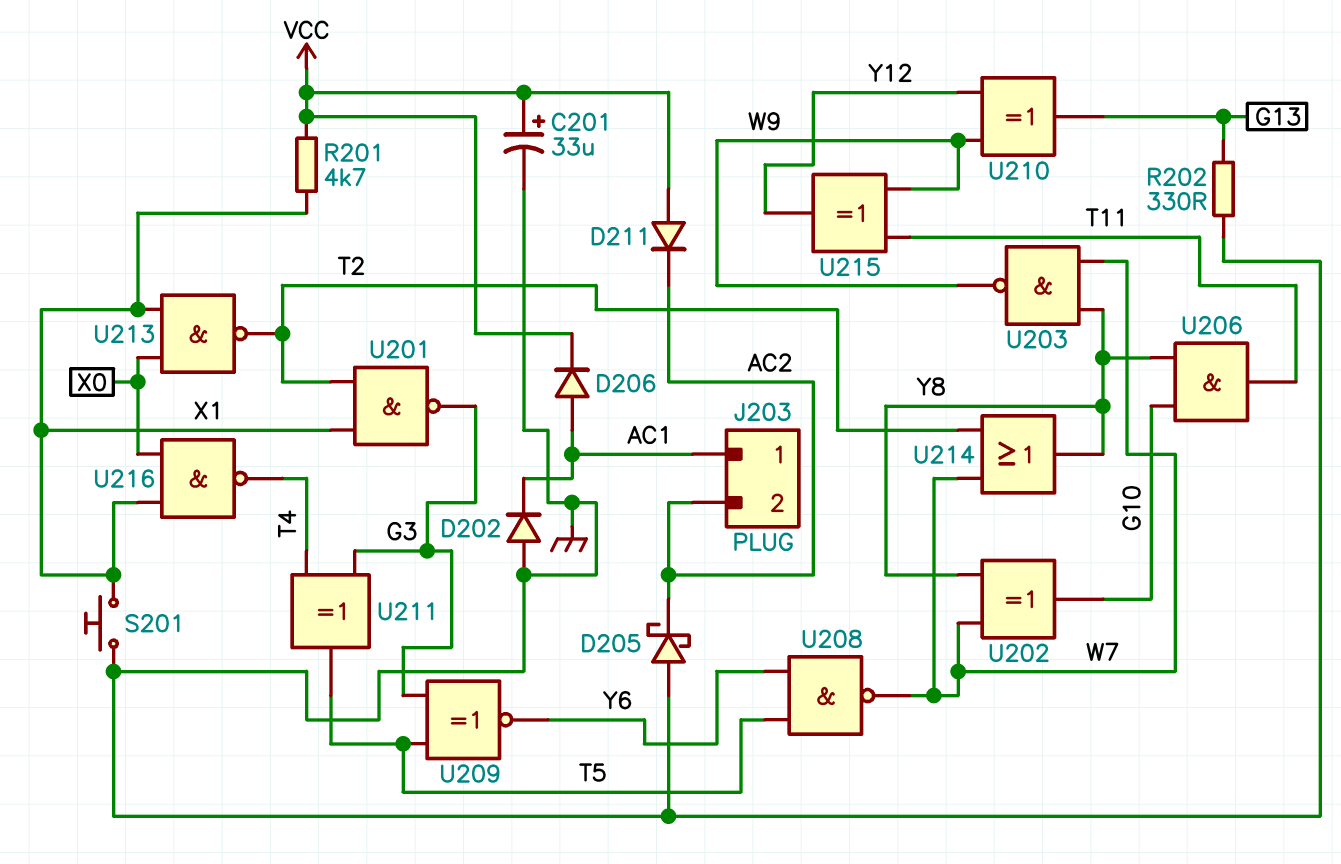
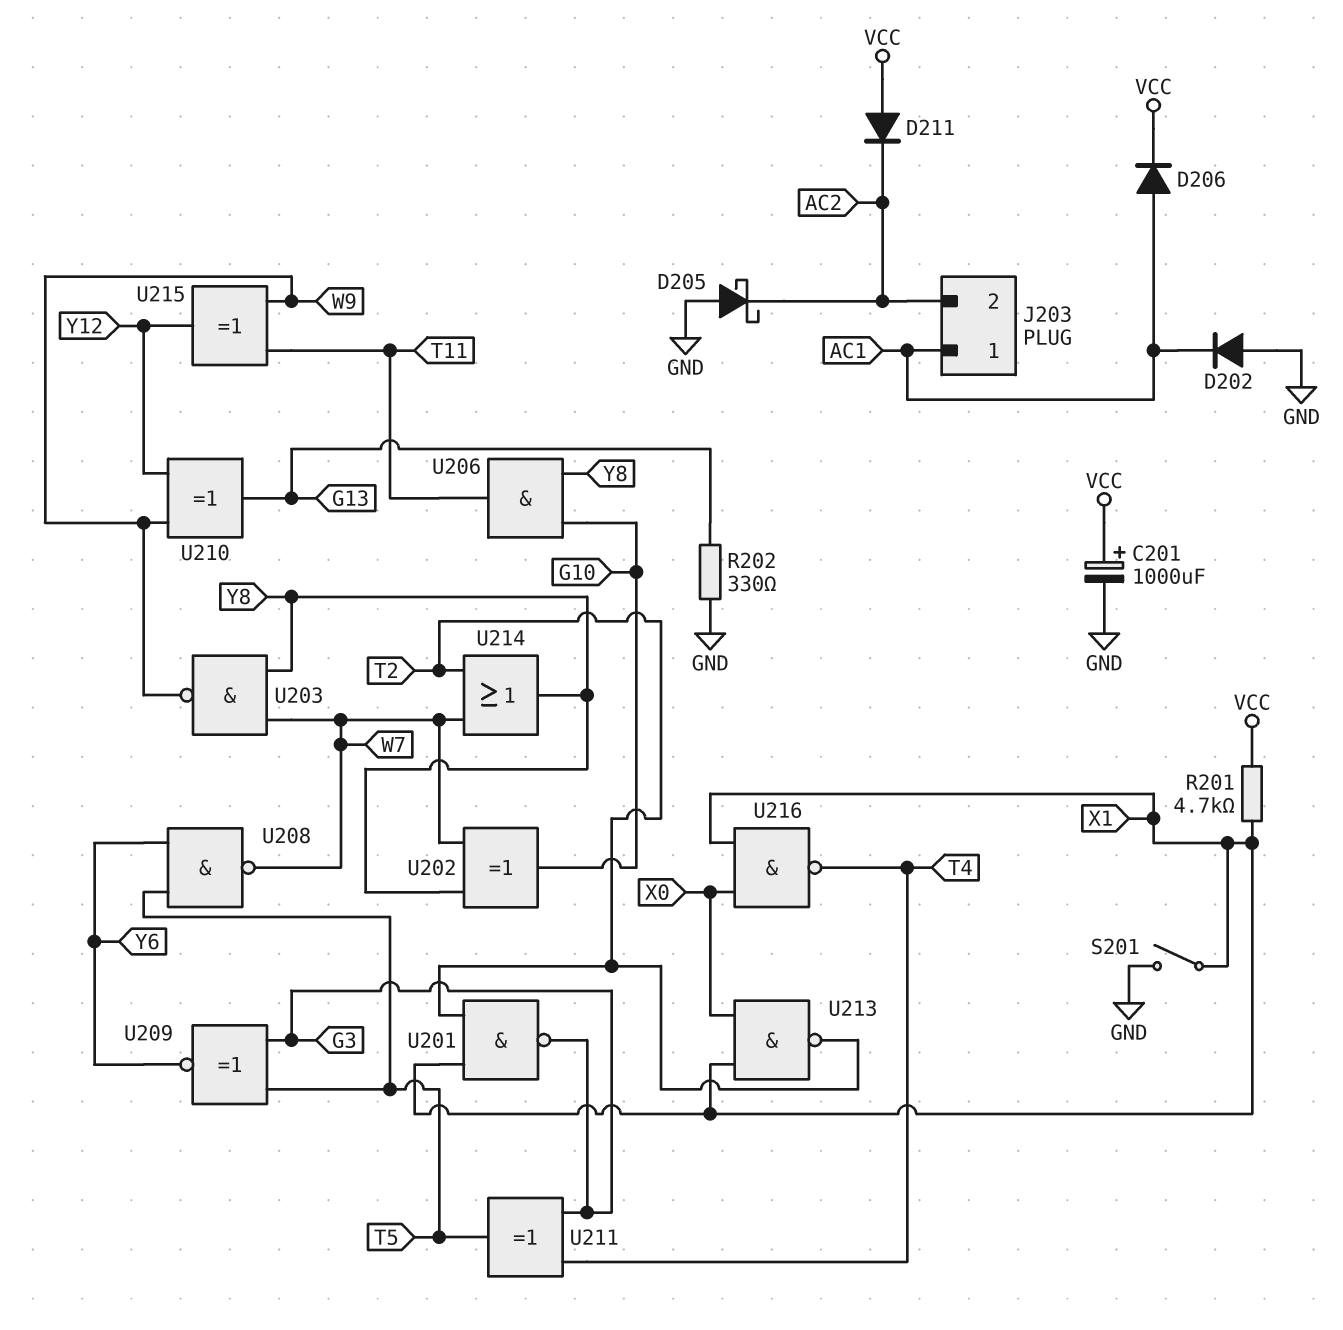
C201: 33uF (plus VCC, minus GND) -> 1000uF (plus VCC, minus GND)
S201: button (GND, X1) -> switch (GND, X1)

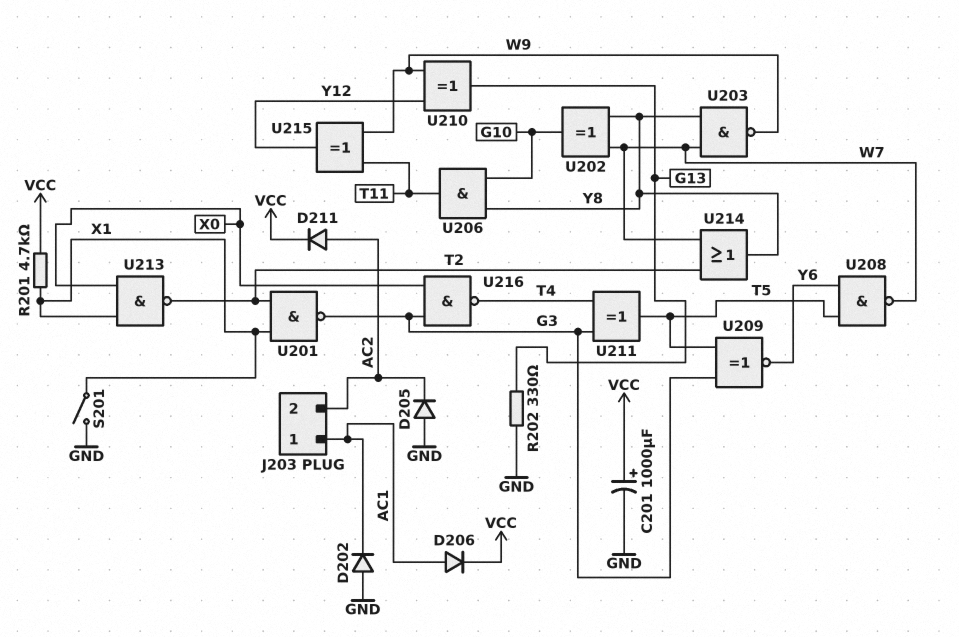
D205: schottky (A GND, K AC2) -> diode (A GND, K AC2)
D211: diode (A VCC, K AC2) -> diode (A AC2, K VCC)
U216: NAND (in X0, in X1, out T4) -> NAND (in G3, in X0, out T4)

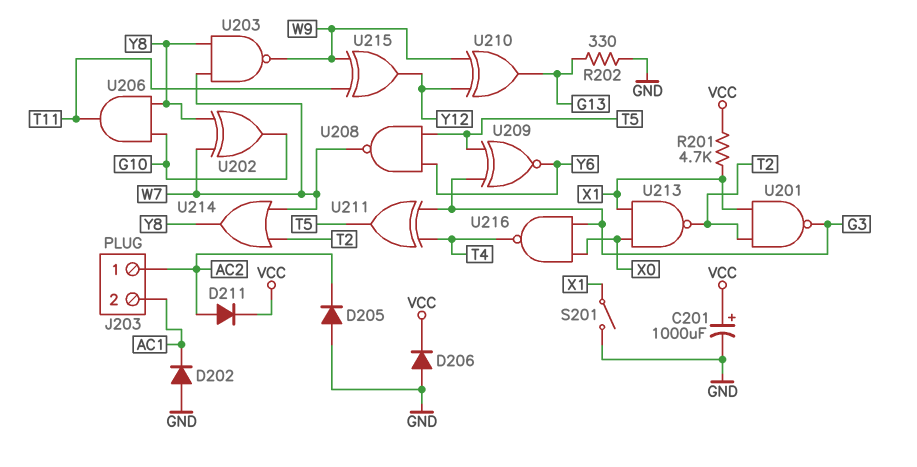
D206: diode (A AC1, K VCC) -> diode (A GND, K VCC)
J203 pin 1: AC1 -> AC2
J203 pin 2: AC2 -> AC1

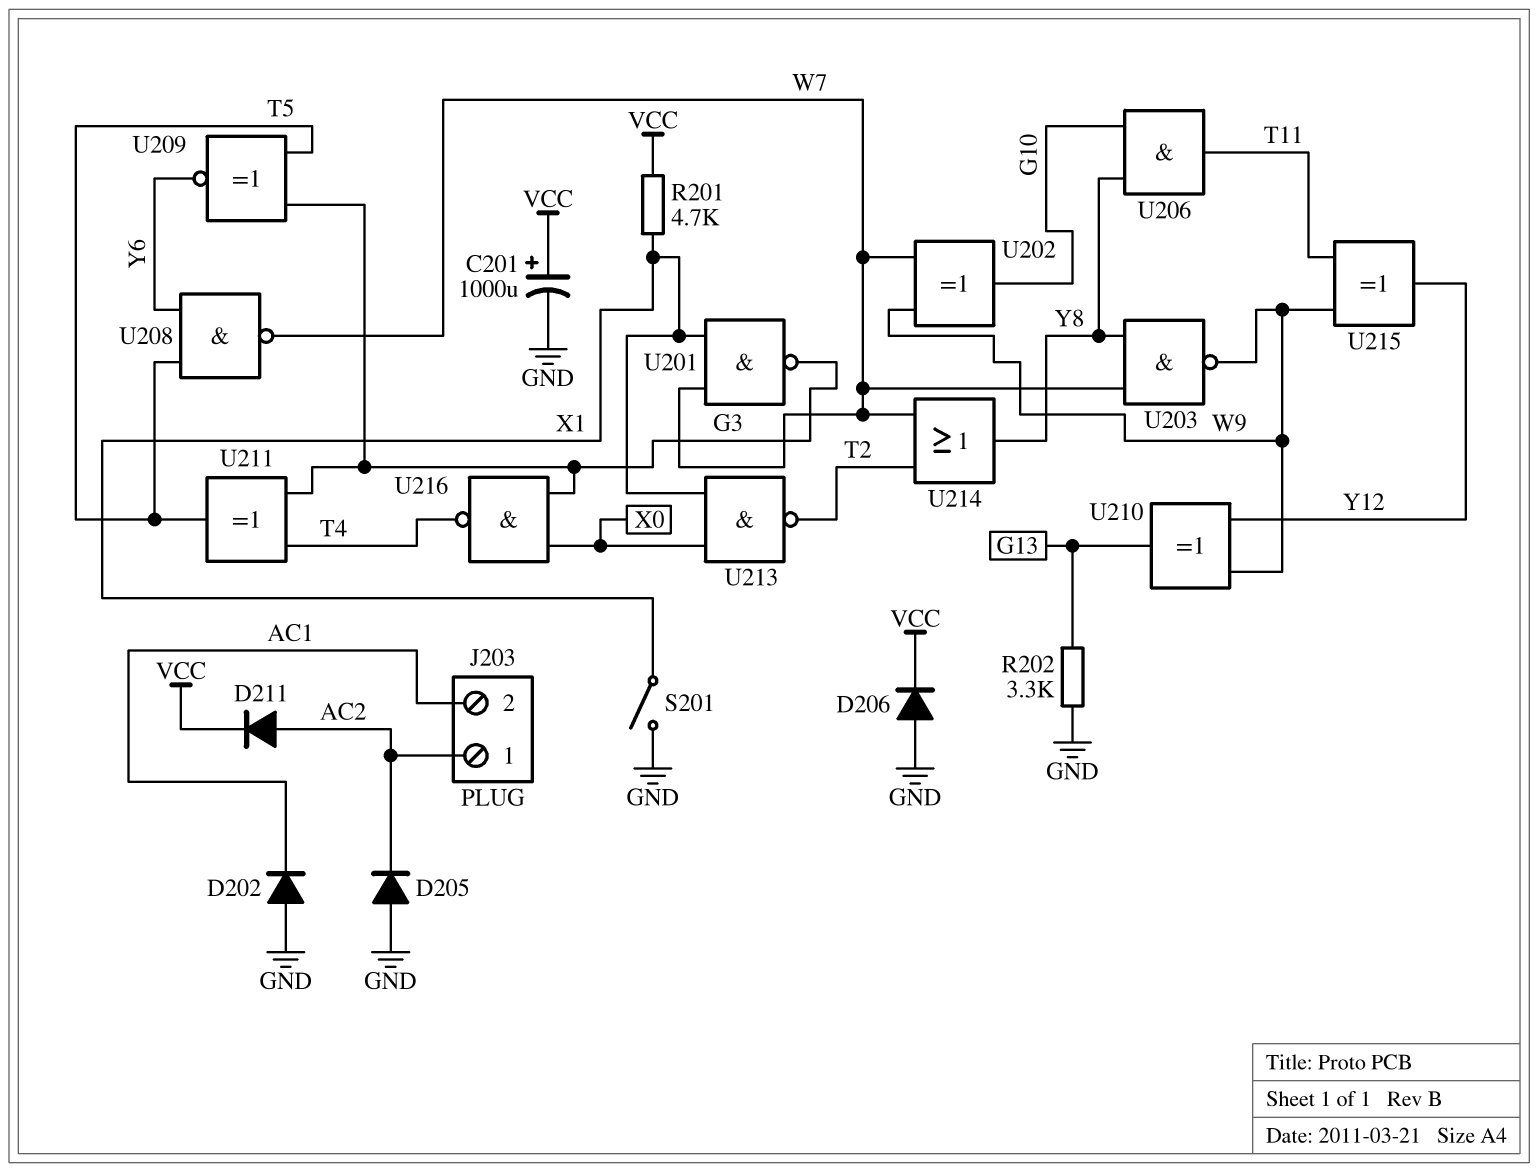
R202: 330 (G13, GND) -> 3.3k (G13, GND)
U201: NAND (in T2, in X1, out G3) -> NAND (in W7, in X1, out G3)
U202: XOR (in W7, in Y8, out G10) -> XOR (in W7, in W9, out G10)

